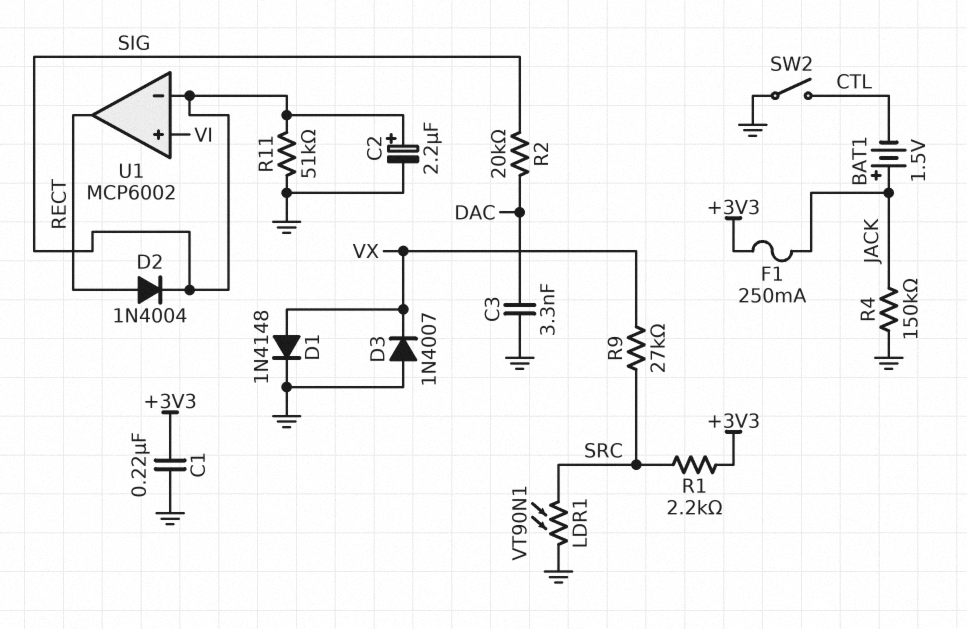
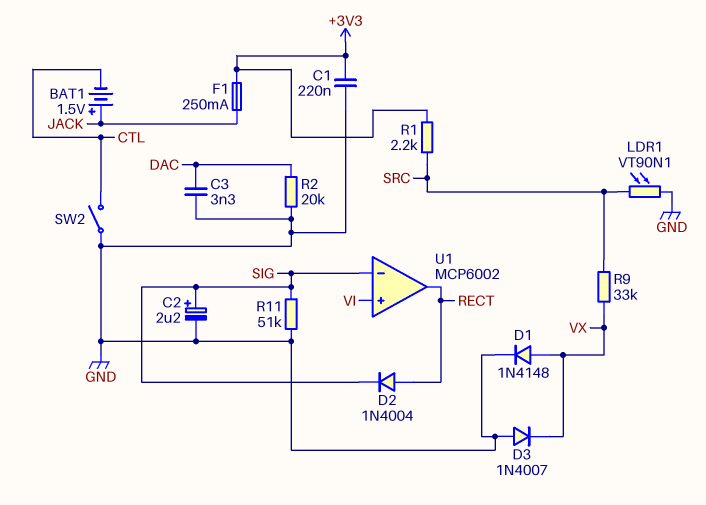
R2: 20k (DAC, SIG) -> 20k (DAC, GND)
R4: 150k (GND, JACK) -> none
R9: 27k (SRC, VX) -> 33k (SRC, VX)

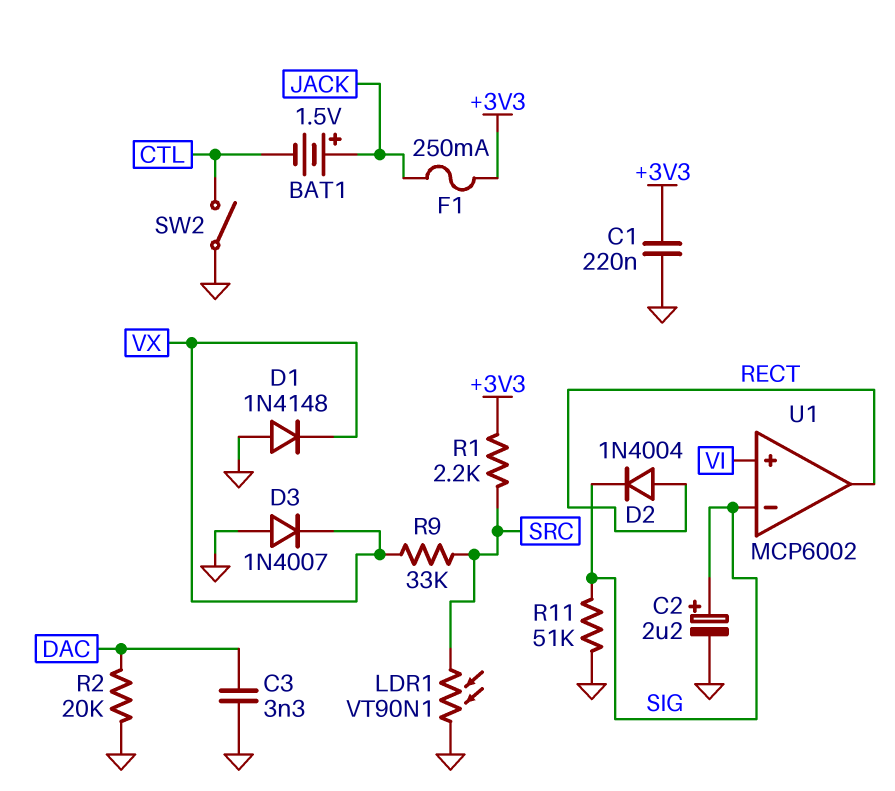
D1: diode 1N4148 (A VX, K GND) -> diode 1N4148 (A GND, K VX)

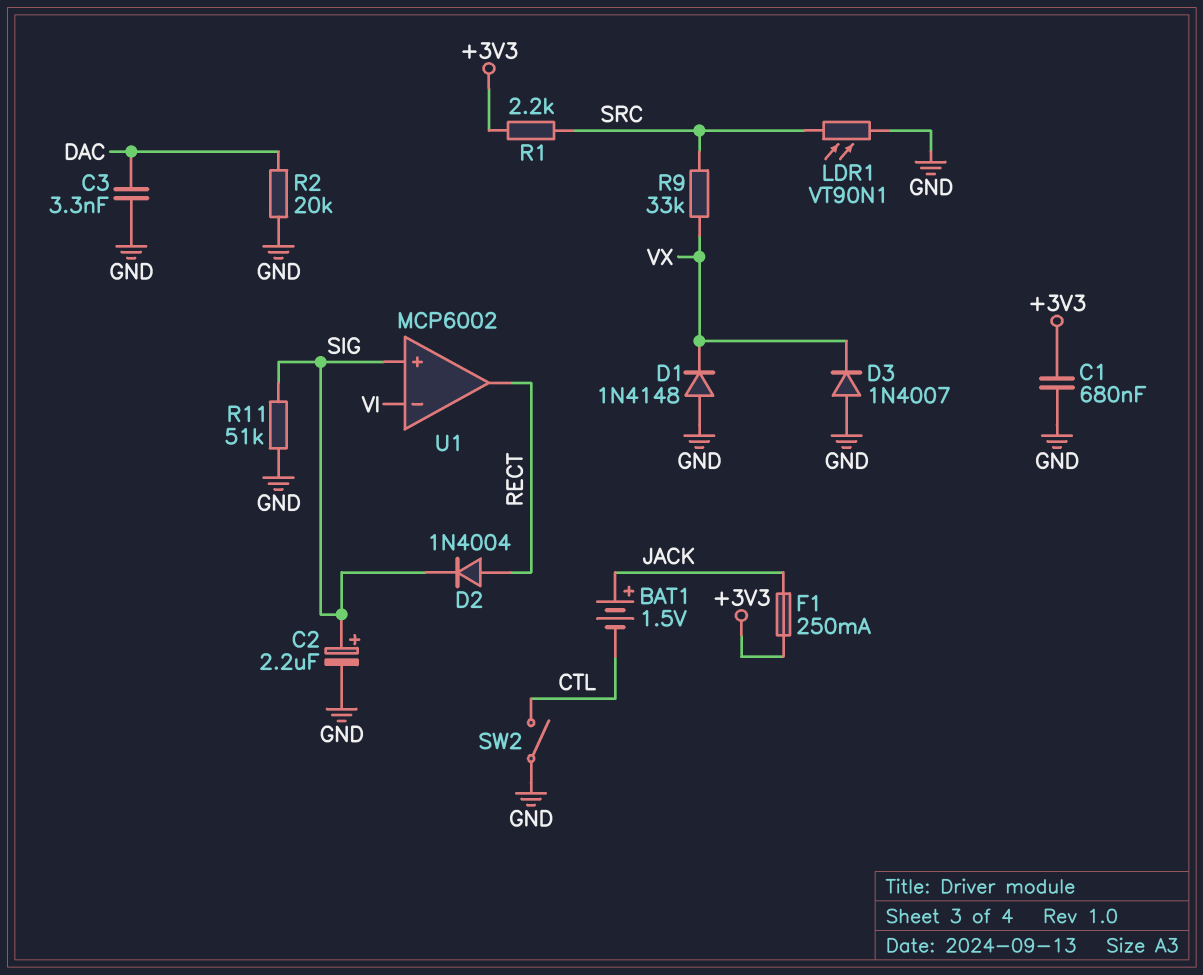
C1: 220nF (+3V3, GND) -> 680nF (+3V3, GND)
U1 pin in+: VI -> SIG
U1 pin in-: SIG -> VI

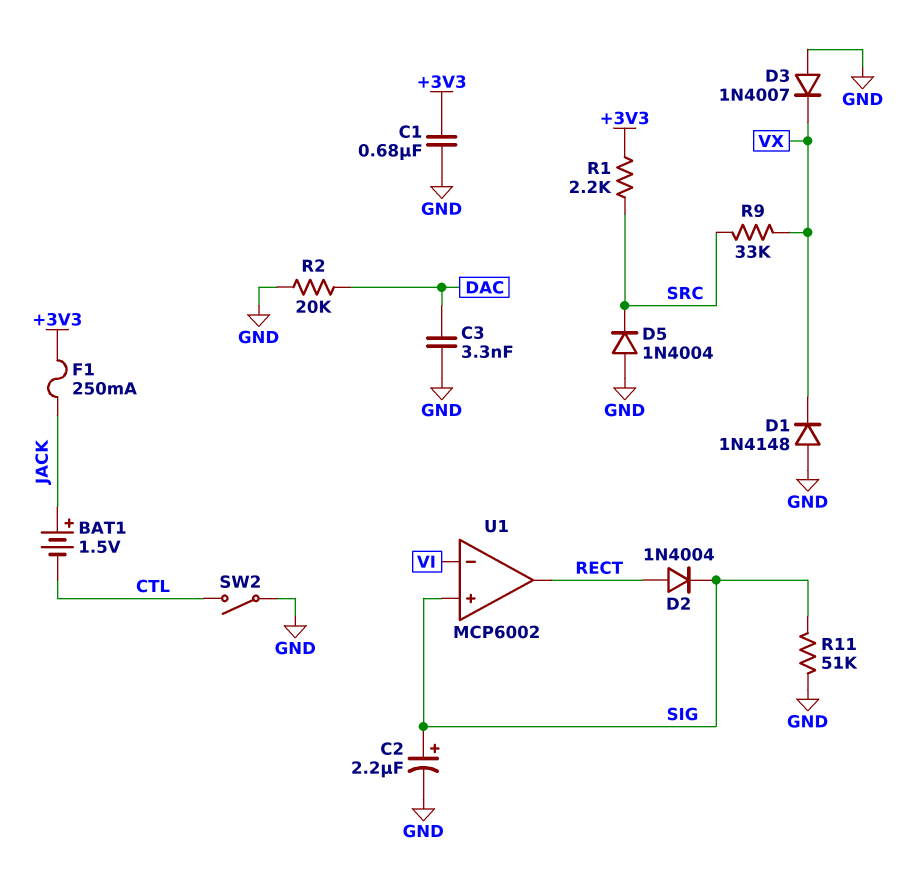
D5: none -> diode 1N4004 (A GND, K SRC)
LDR1: VT90N1 (GND, SRC) -> none

